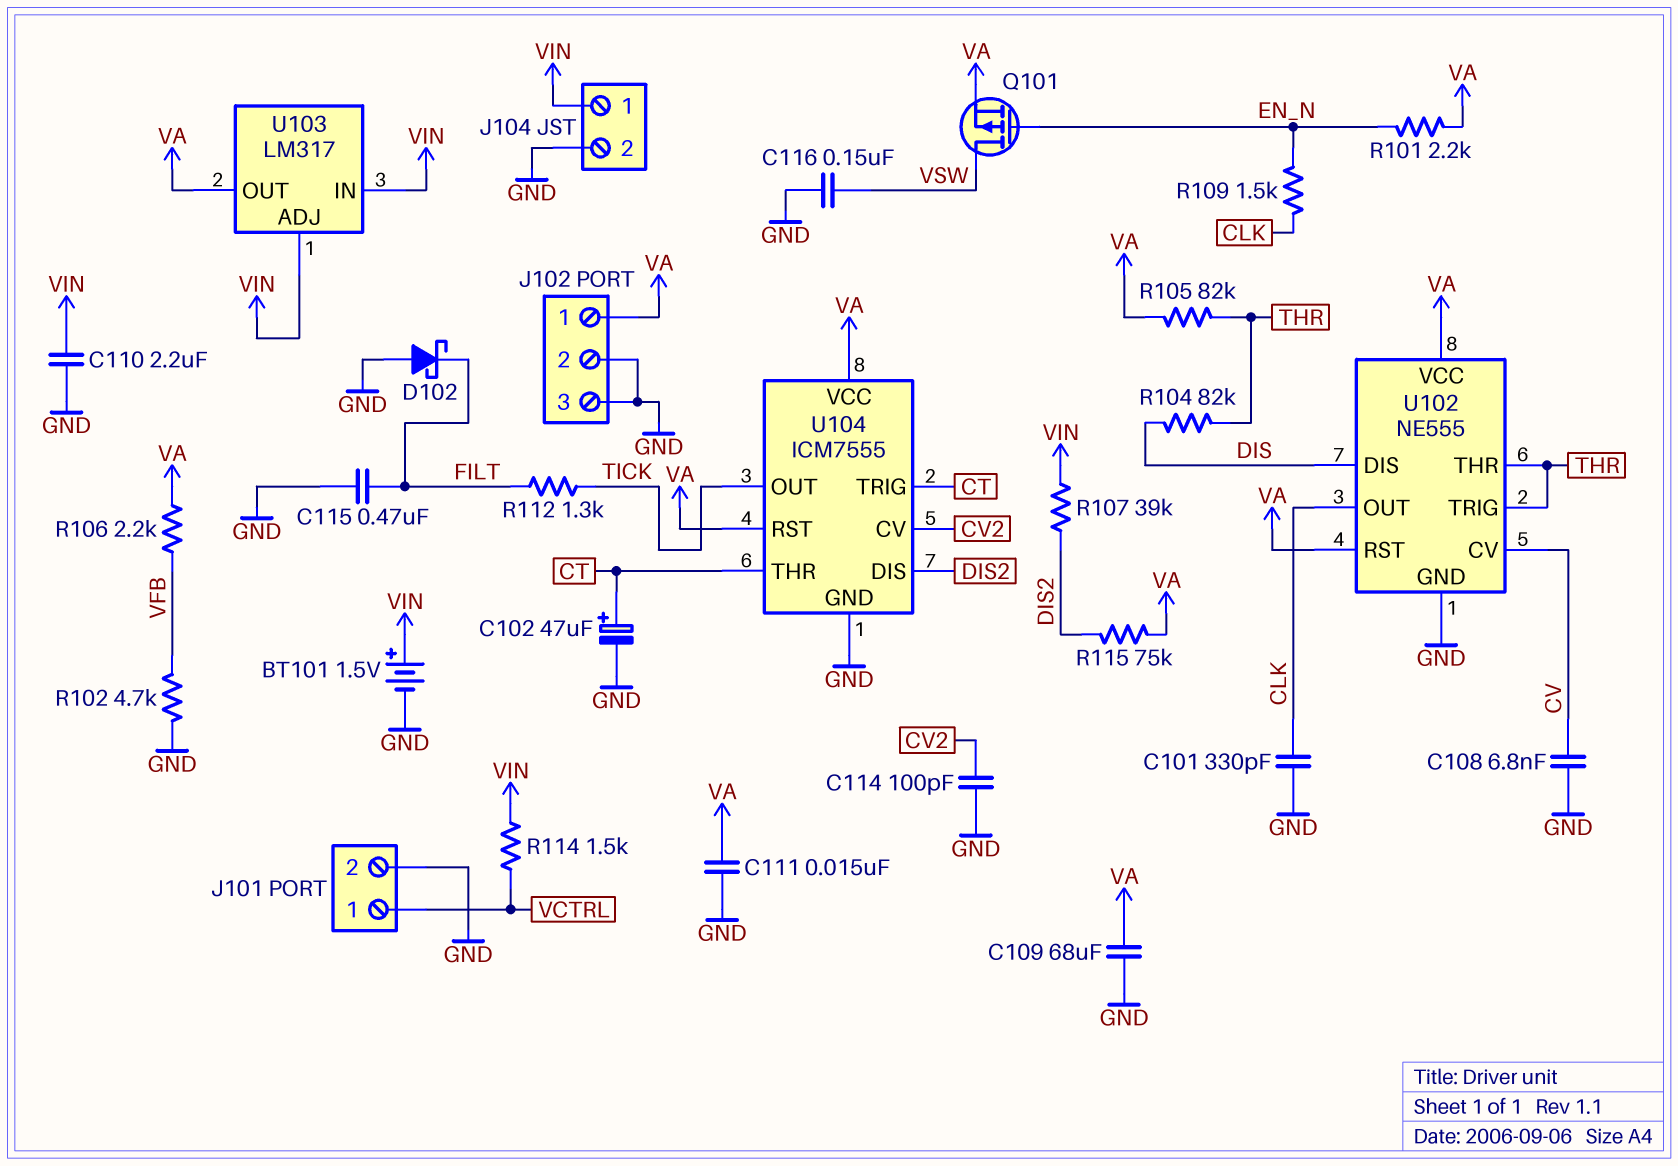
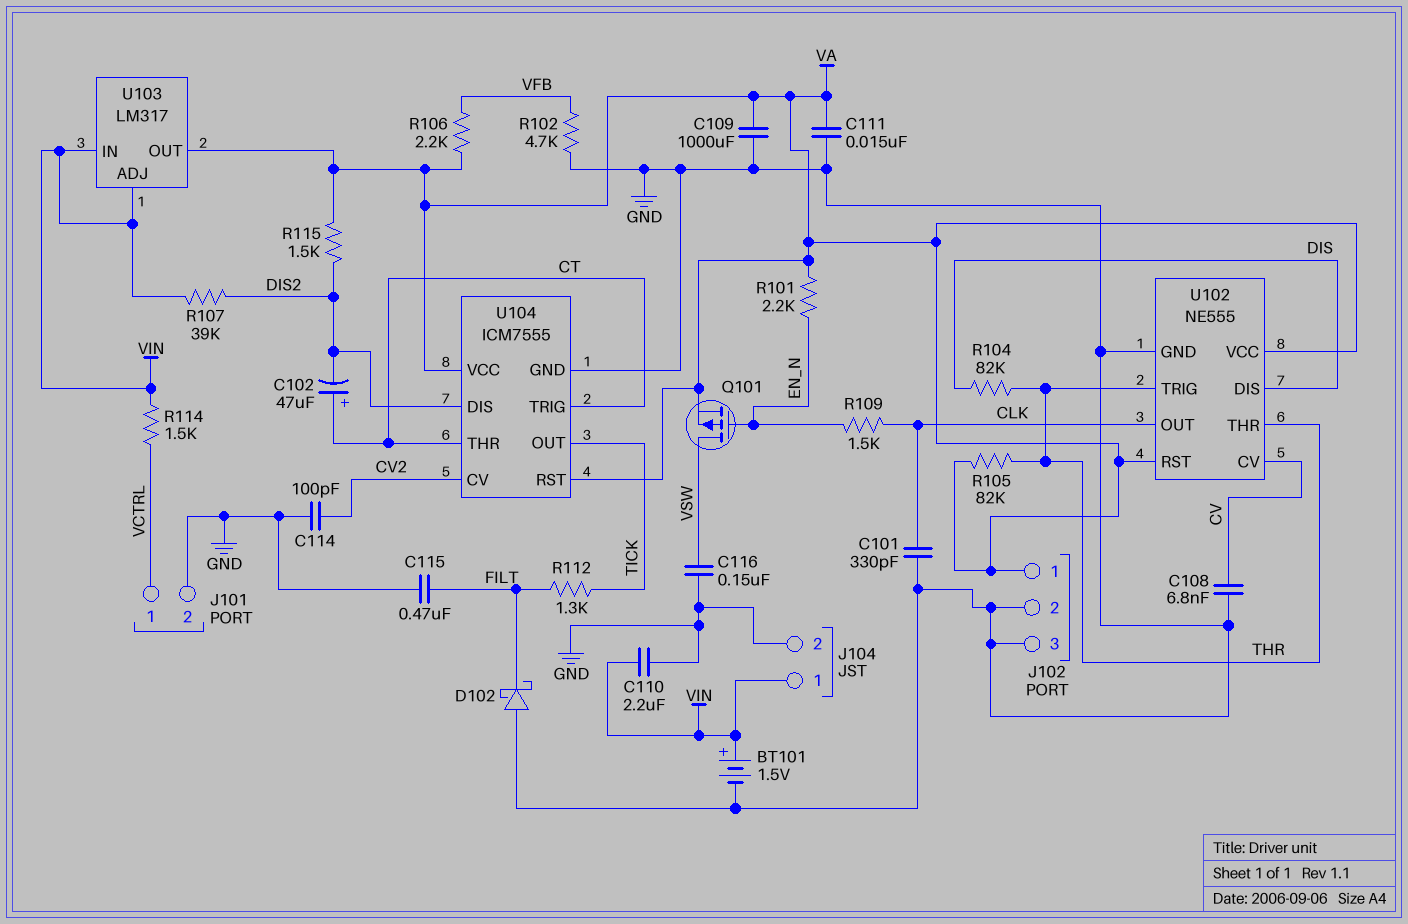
C102: 47uF (plus CT, minus GND) -> 47uF (plus CT, minus DIS2)
C109: 68uF (GND, VA) -> 1000uF (GND, VA)
R115: 75k (DIS2, VA) -> 1.5k (DIS2, VA)

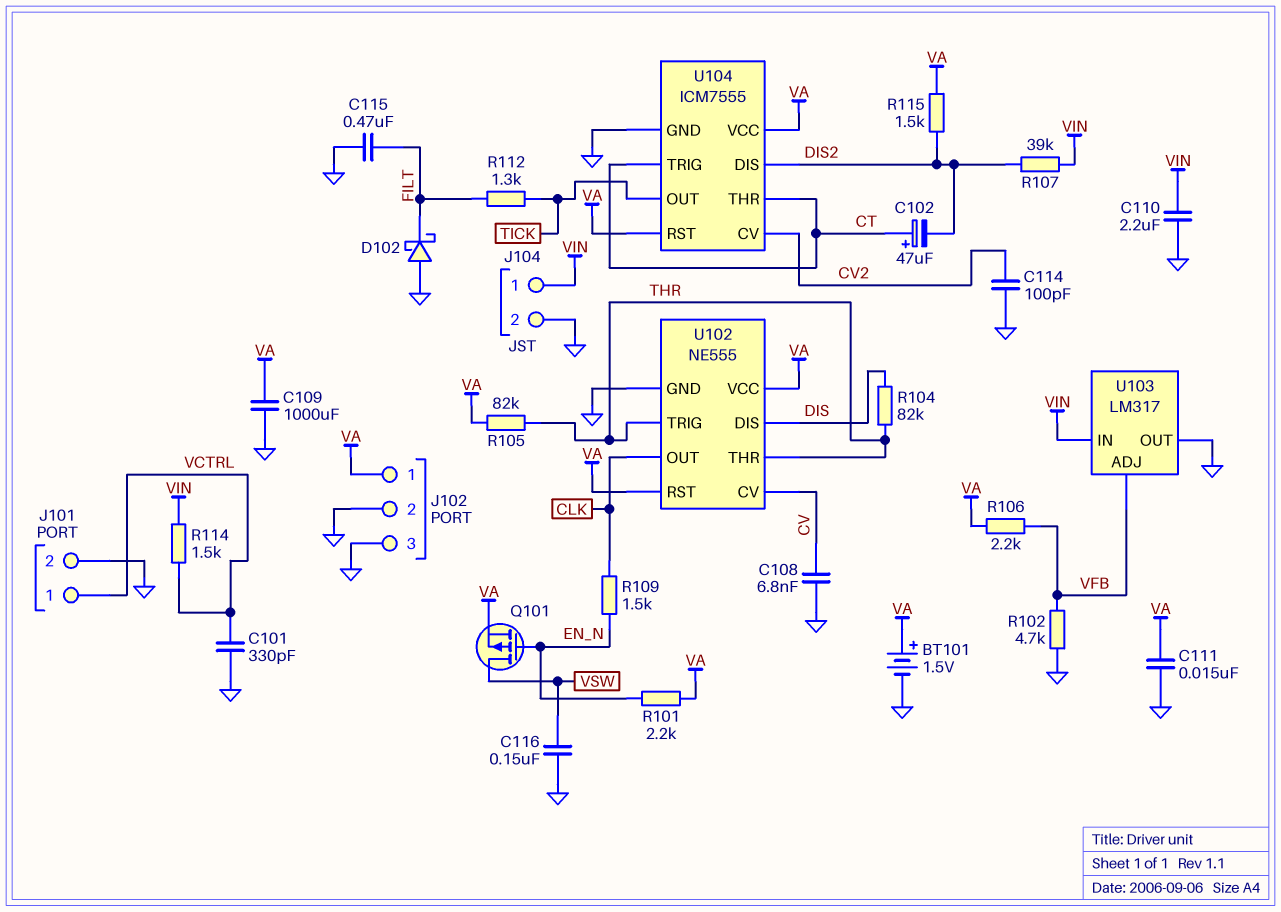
BT101: 1.5V (plus VIN, minus GND) -> 1.5V (plus VA, minus GND)
C101: 330pF (CLK, GND) -> 330pF (GND, VCTRL)
U103 pin ADJ: VIN -> VFB
U103 pin OUT: VA -> GND

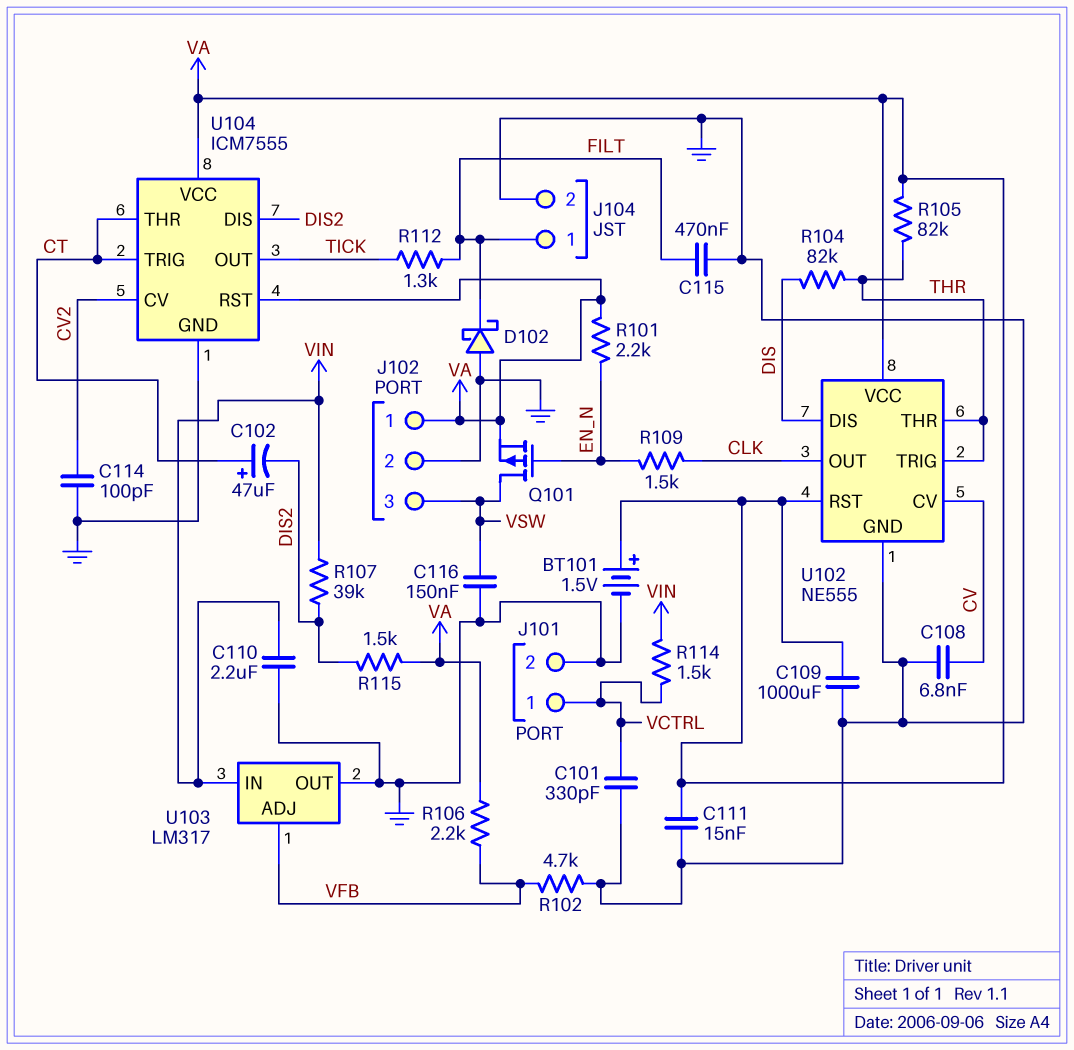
J102 pin 3: GND -> VSW
J104 pin 1: VIN -> FILT

